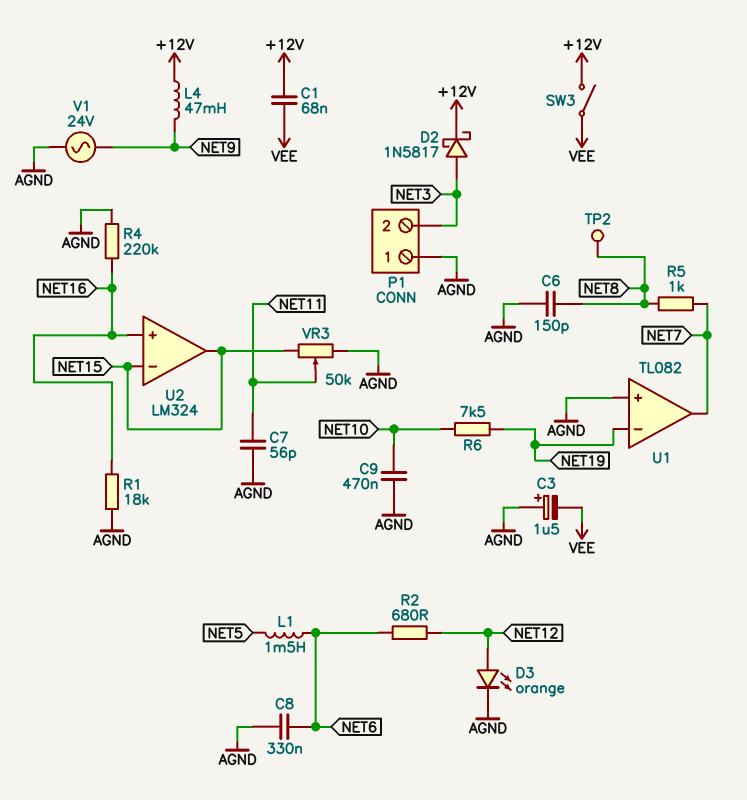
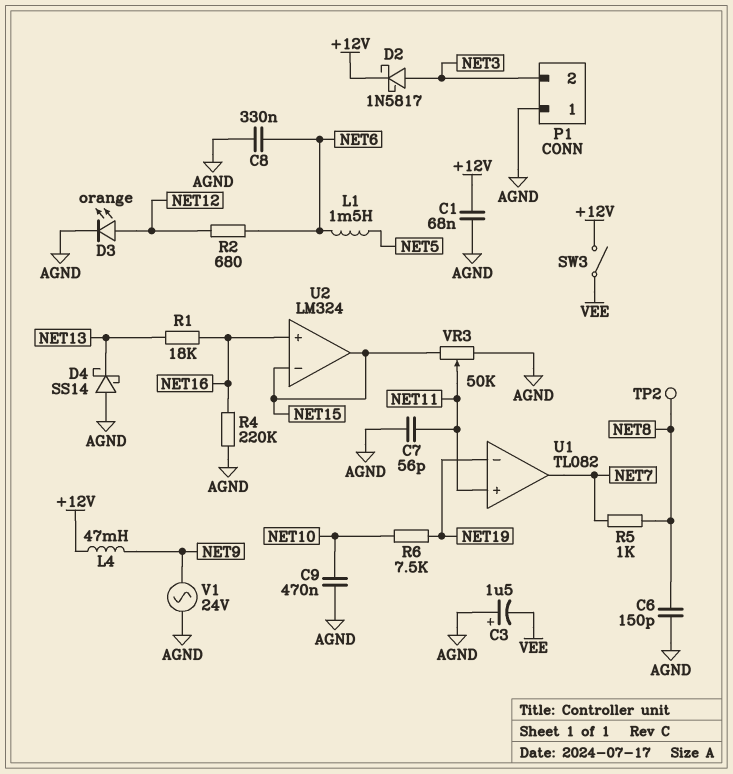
C1: 68nF (+12V, VEE) -> 68nF (+12V, AGND)
D4: none -> schottky SS14 (A AGND, K NET13)
R1: 18k (AGND, NET16) -> 18k (NET13, NET16)
U1 pin in+: AGND -> NET11

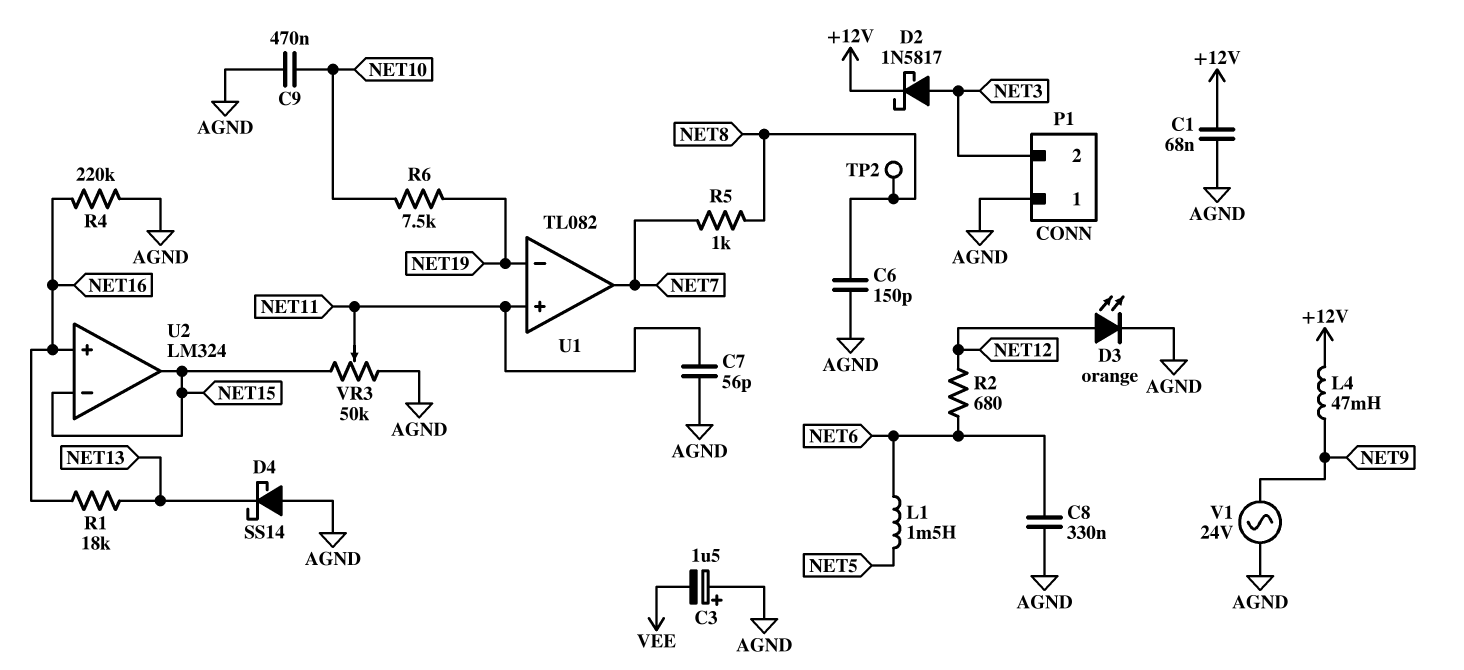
SW3: switch (+12V, VEE) -> none

